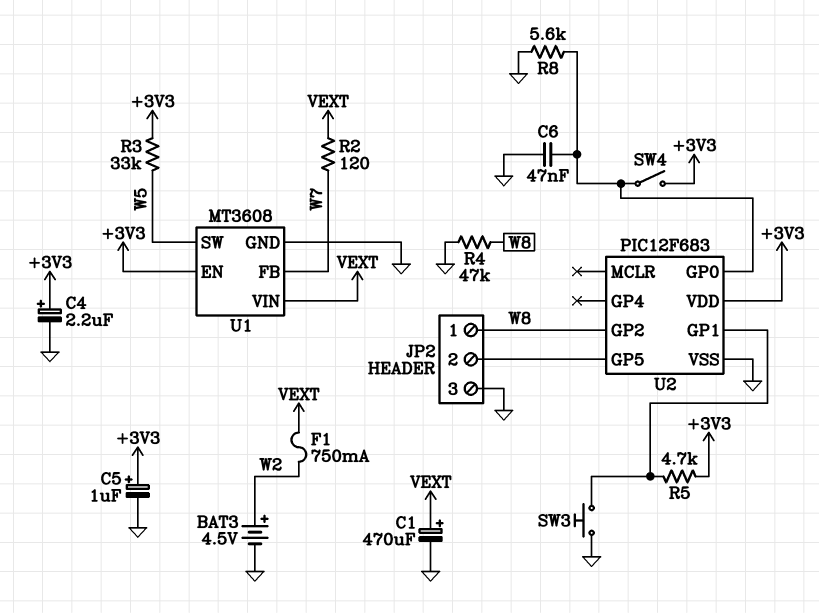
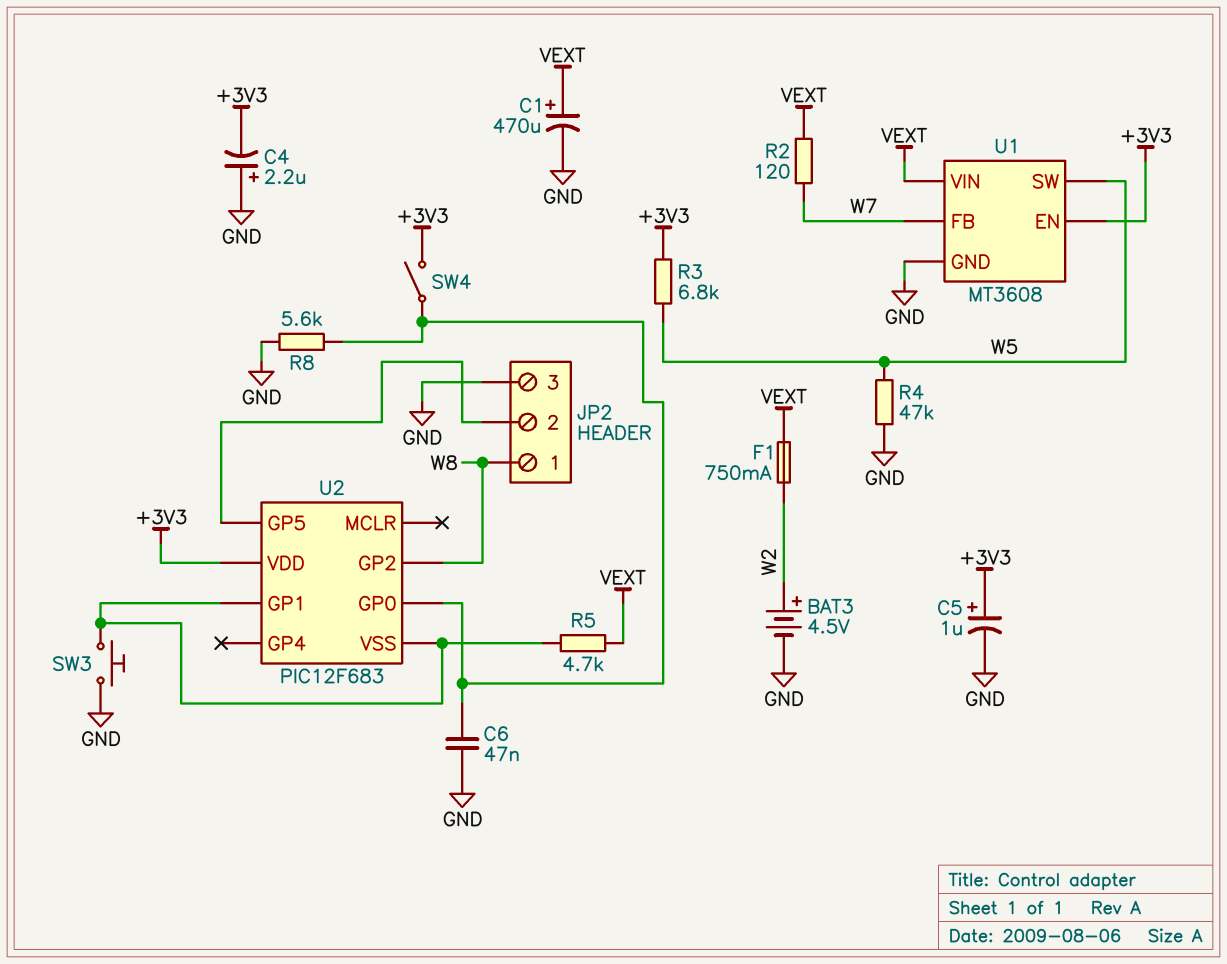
C4: 2.2uF (plus +3V3, minus GND) -> 2.2uF (plus GND, minus +3V3)
R3: 33k (+3V3, W5) -> 6.8k (+3V3, W5)
R4: 47k (GND, W8) -> 47k (GND, W5)
R5: 4.7k (+3V3, U2/GP1) -> 4.7k (U2/GP1, VEXT)
U2 pin VSS: GND -> U2/GP1

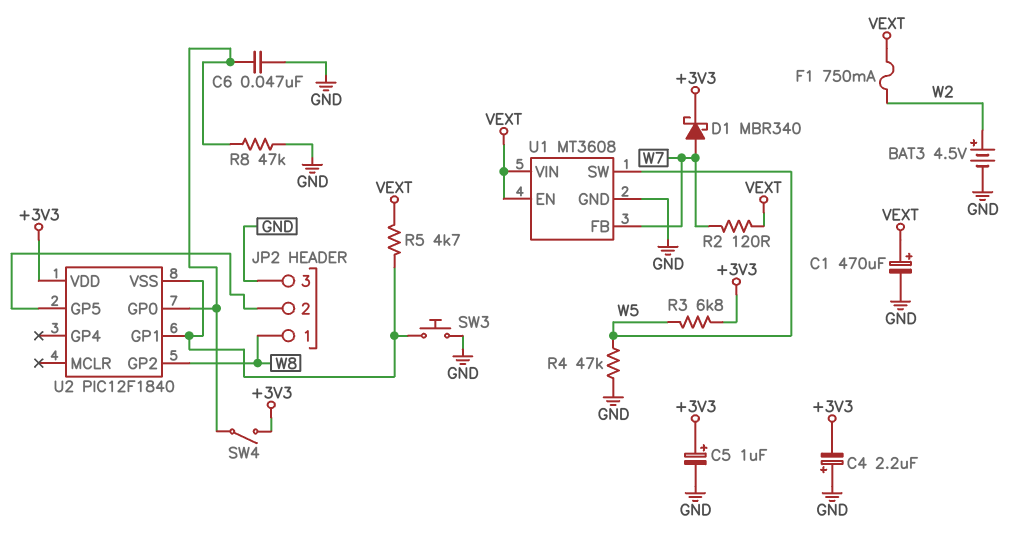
D1: none -> schottky MBR340 (A W7, K +3V3)
R8: 5.6k (GND, U2/GP0) -> 47k (GND, U2/GP0)
U1 pin EN: +3V3 -> VEXT
U2: PIC12F683 -> PIC12F1840

